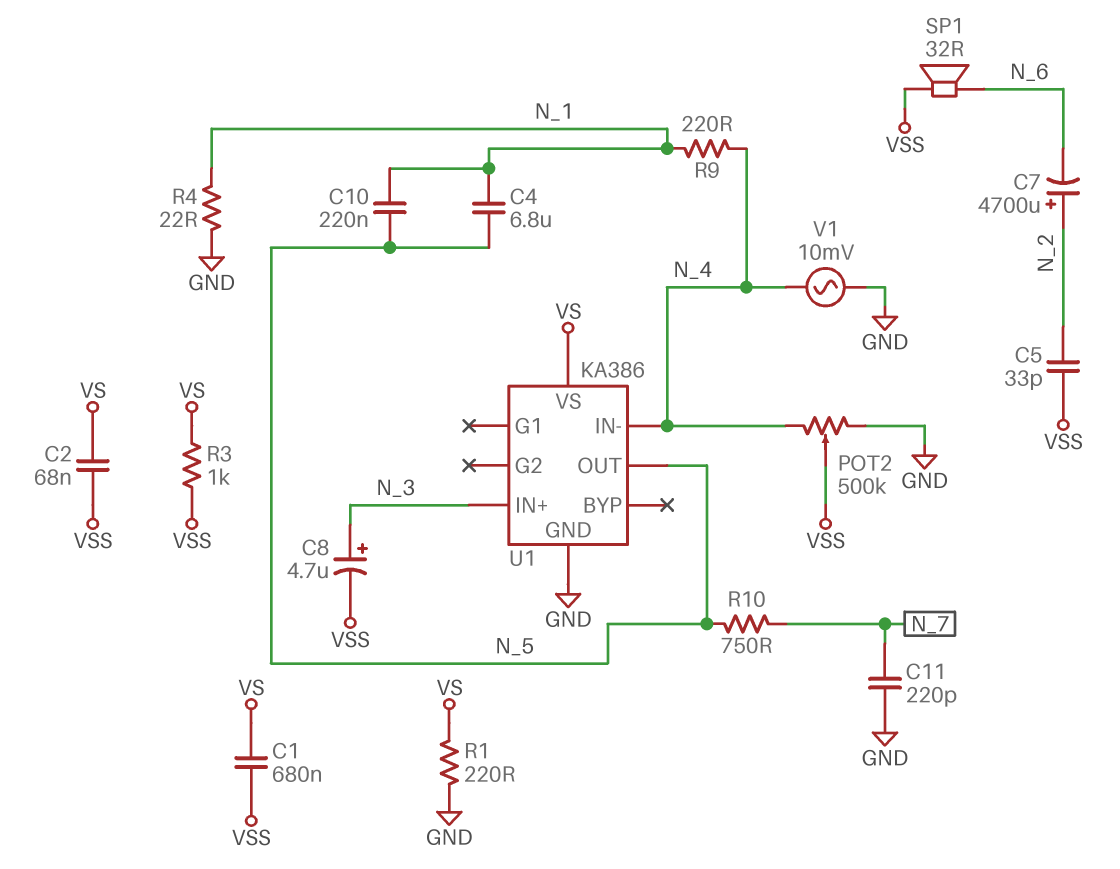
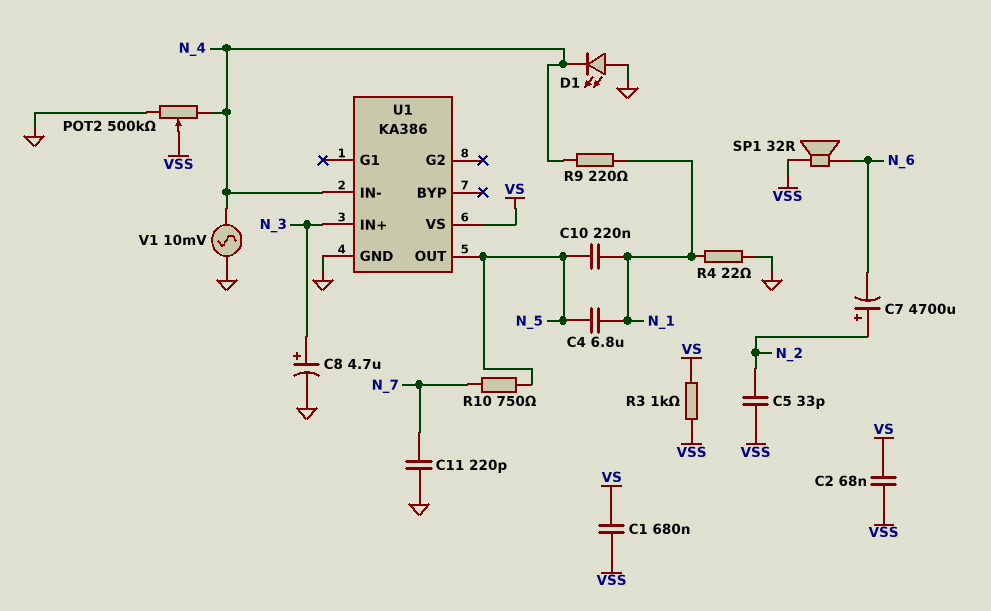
C8: 4.7uF (plus N_3, minus VSS) -> 4.7uF (plus N_3, minus GND)
D1: none -> LED (A GND, K N_4)
R1: 220 (GND, VS) -> none

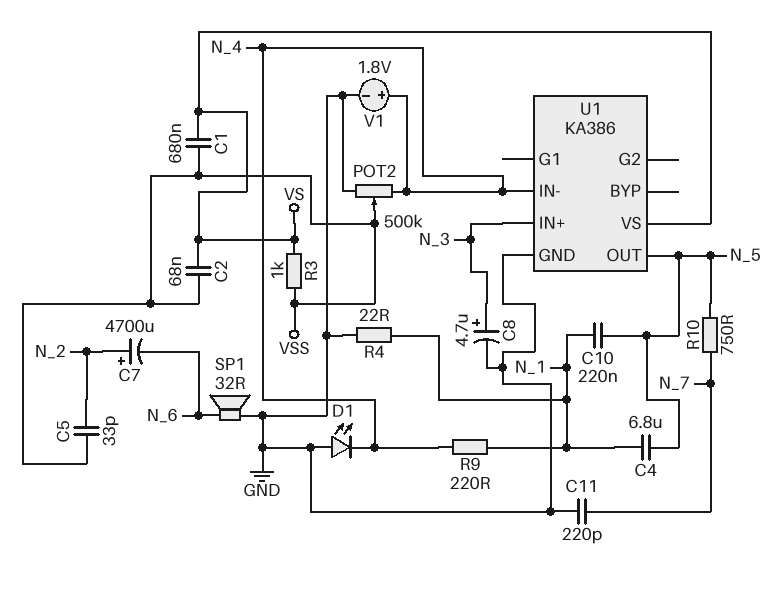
SP1: speaker 32R (N_6, VSS) -> speaker 32R (GND, N_6)
V1: AC 10mV (GND, N_4) -> 1.8V (plus N_4, minus GND)

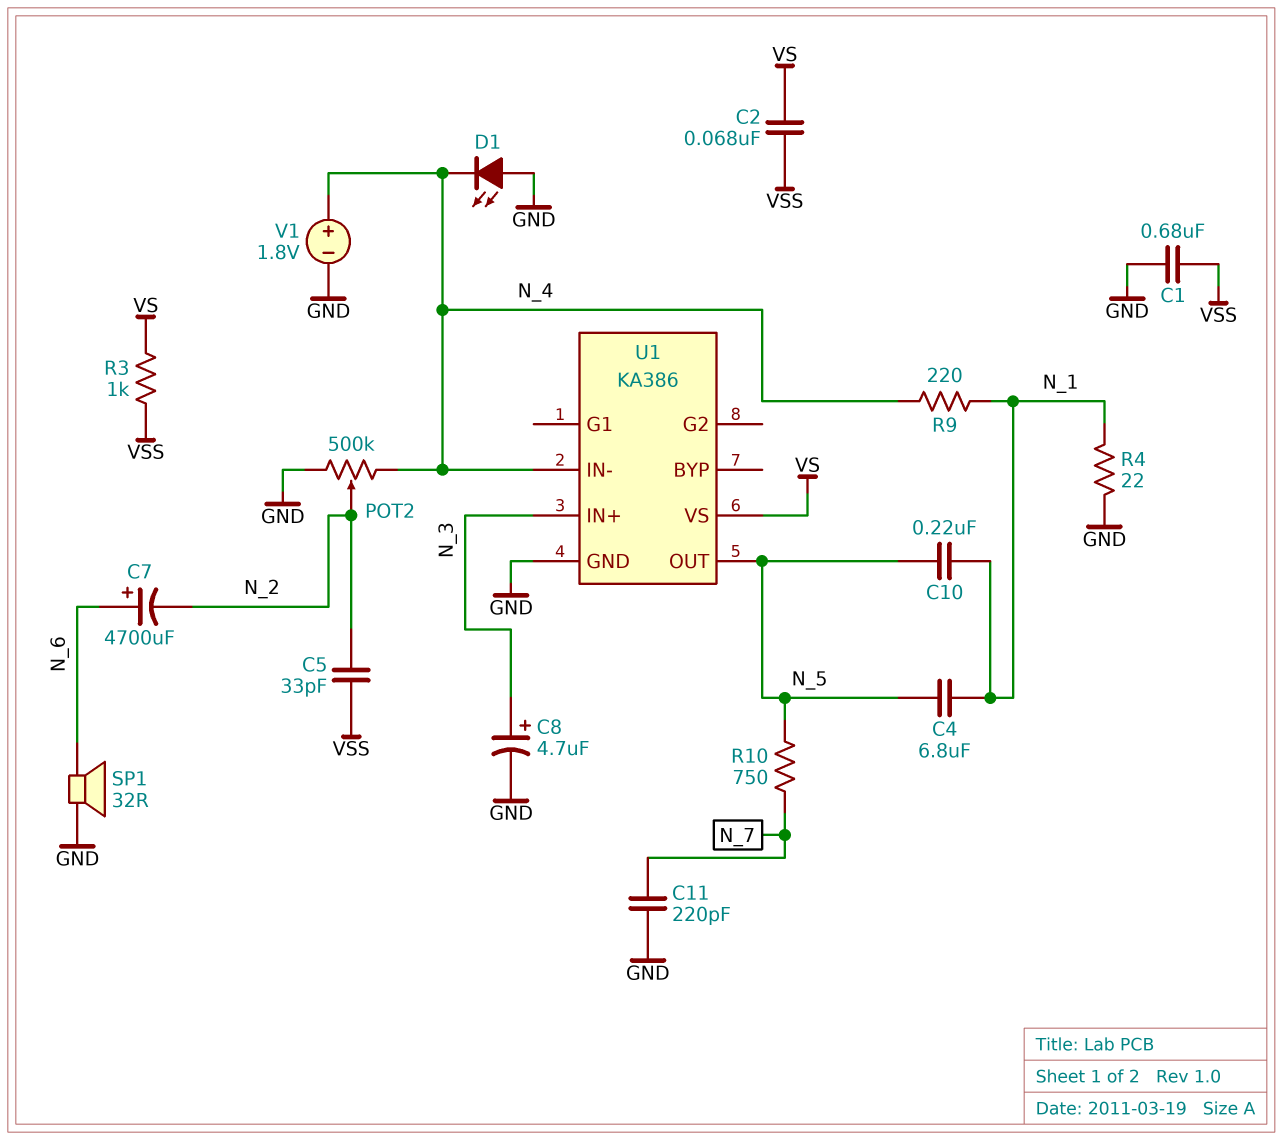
C1: 680nF (VS, VSS) -> 680nF (GND, VSS)
C7: 4700uF (plus N_2, minus N_6) -> 4700uF (plus N_6, minus N_2)
POT2: 500k (GND, N_4, wiper VSS) -> 500k (GND, N_4, wiper N_2)

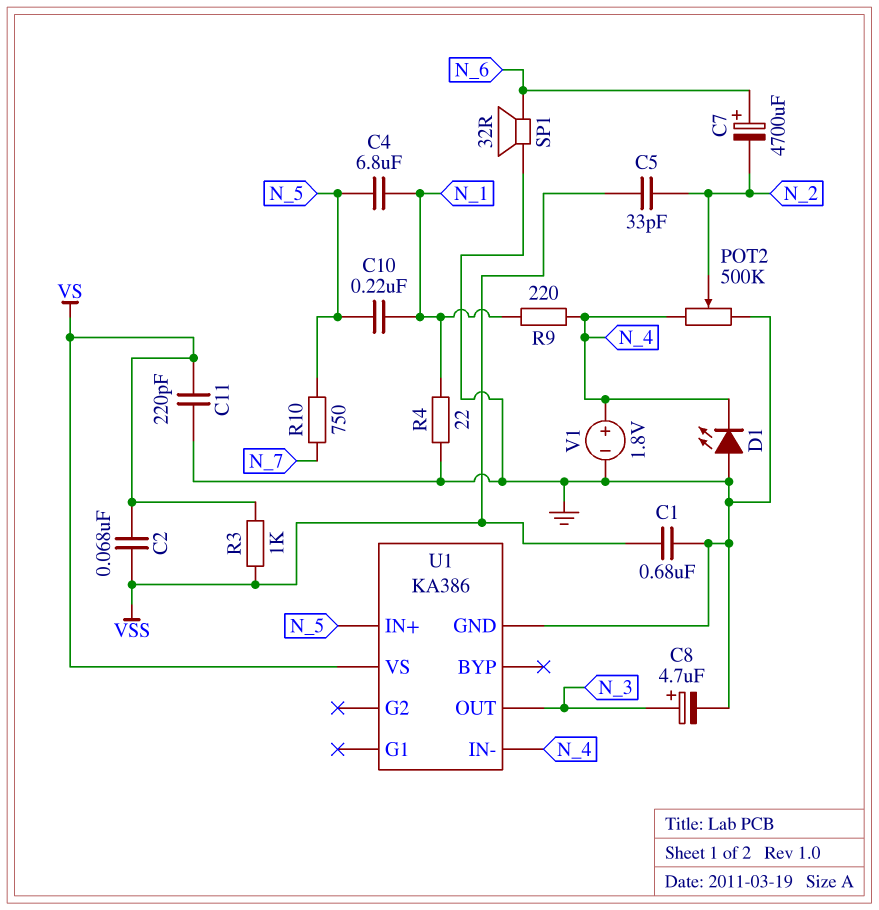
C11: 220pF (GND, N_7) -> 220pF (GND, VS)
U1 pin IN+: N_3 -> N_5
U1 pin OUT: N_5 -> N_3

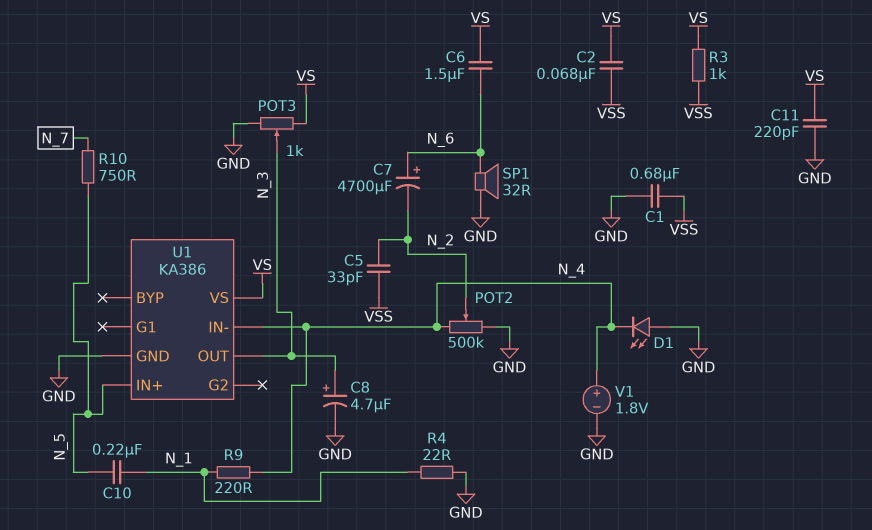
C4: 6.8uF (N_1, N_5) -> none
C6: none -> 1.5uF (N_6, VS)
POT3: none -> 1k (GND, VS, wiper N_3)

